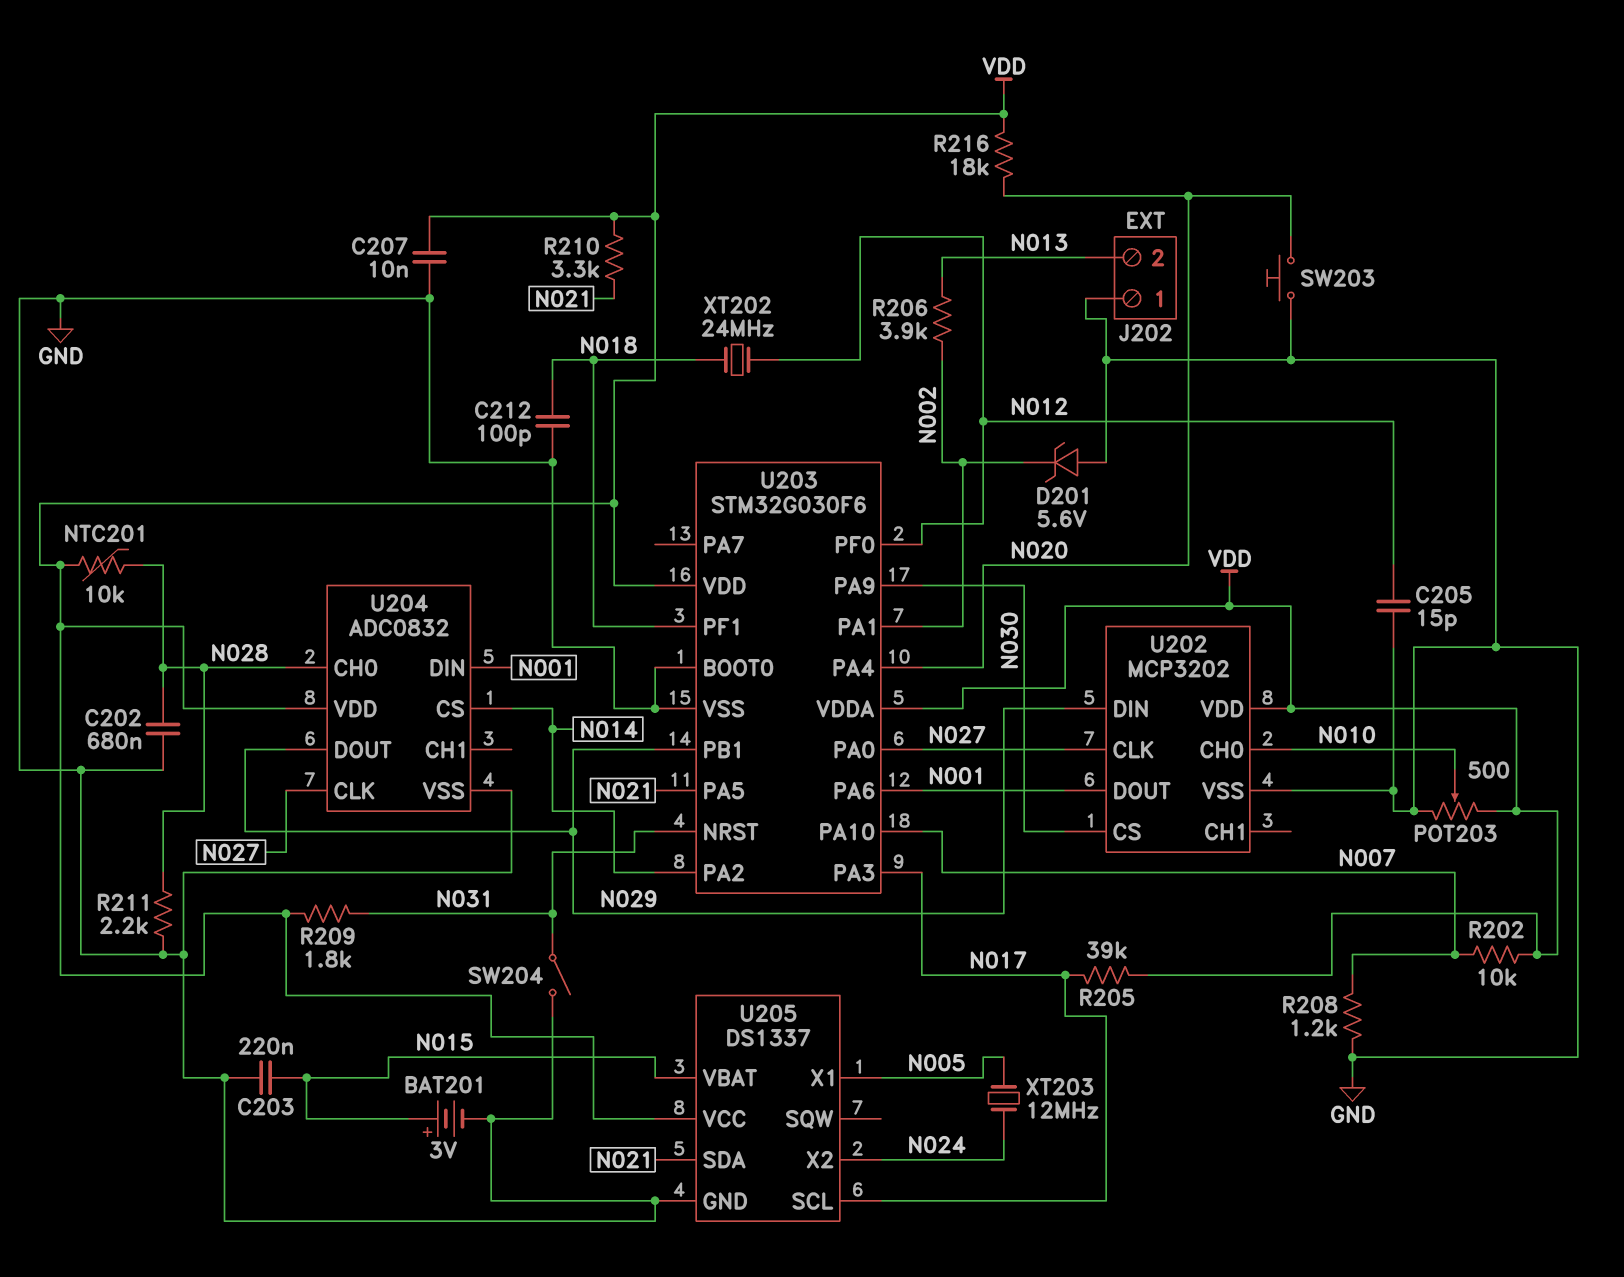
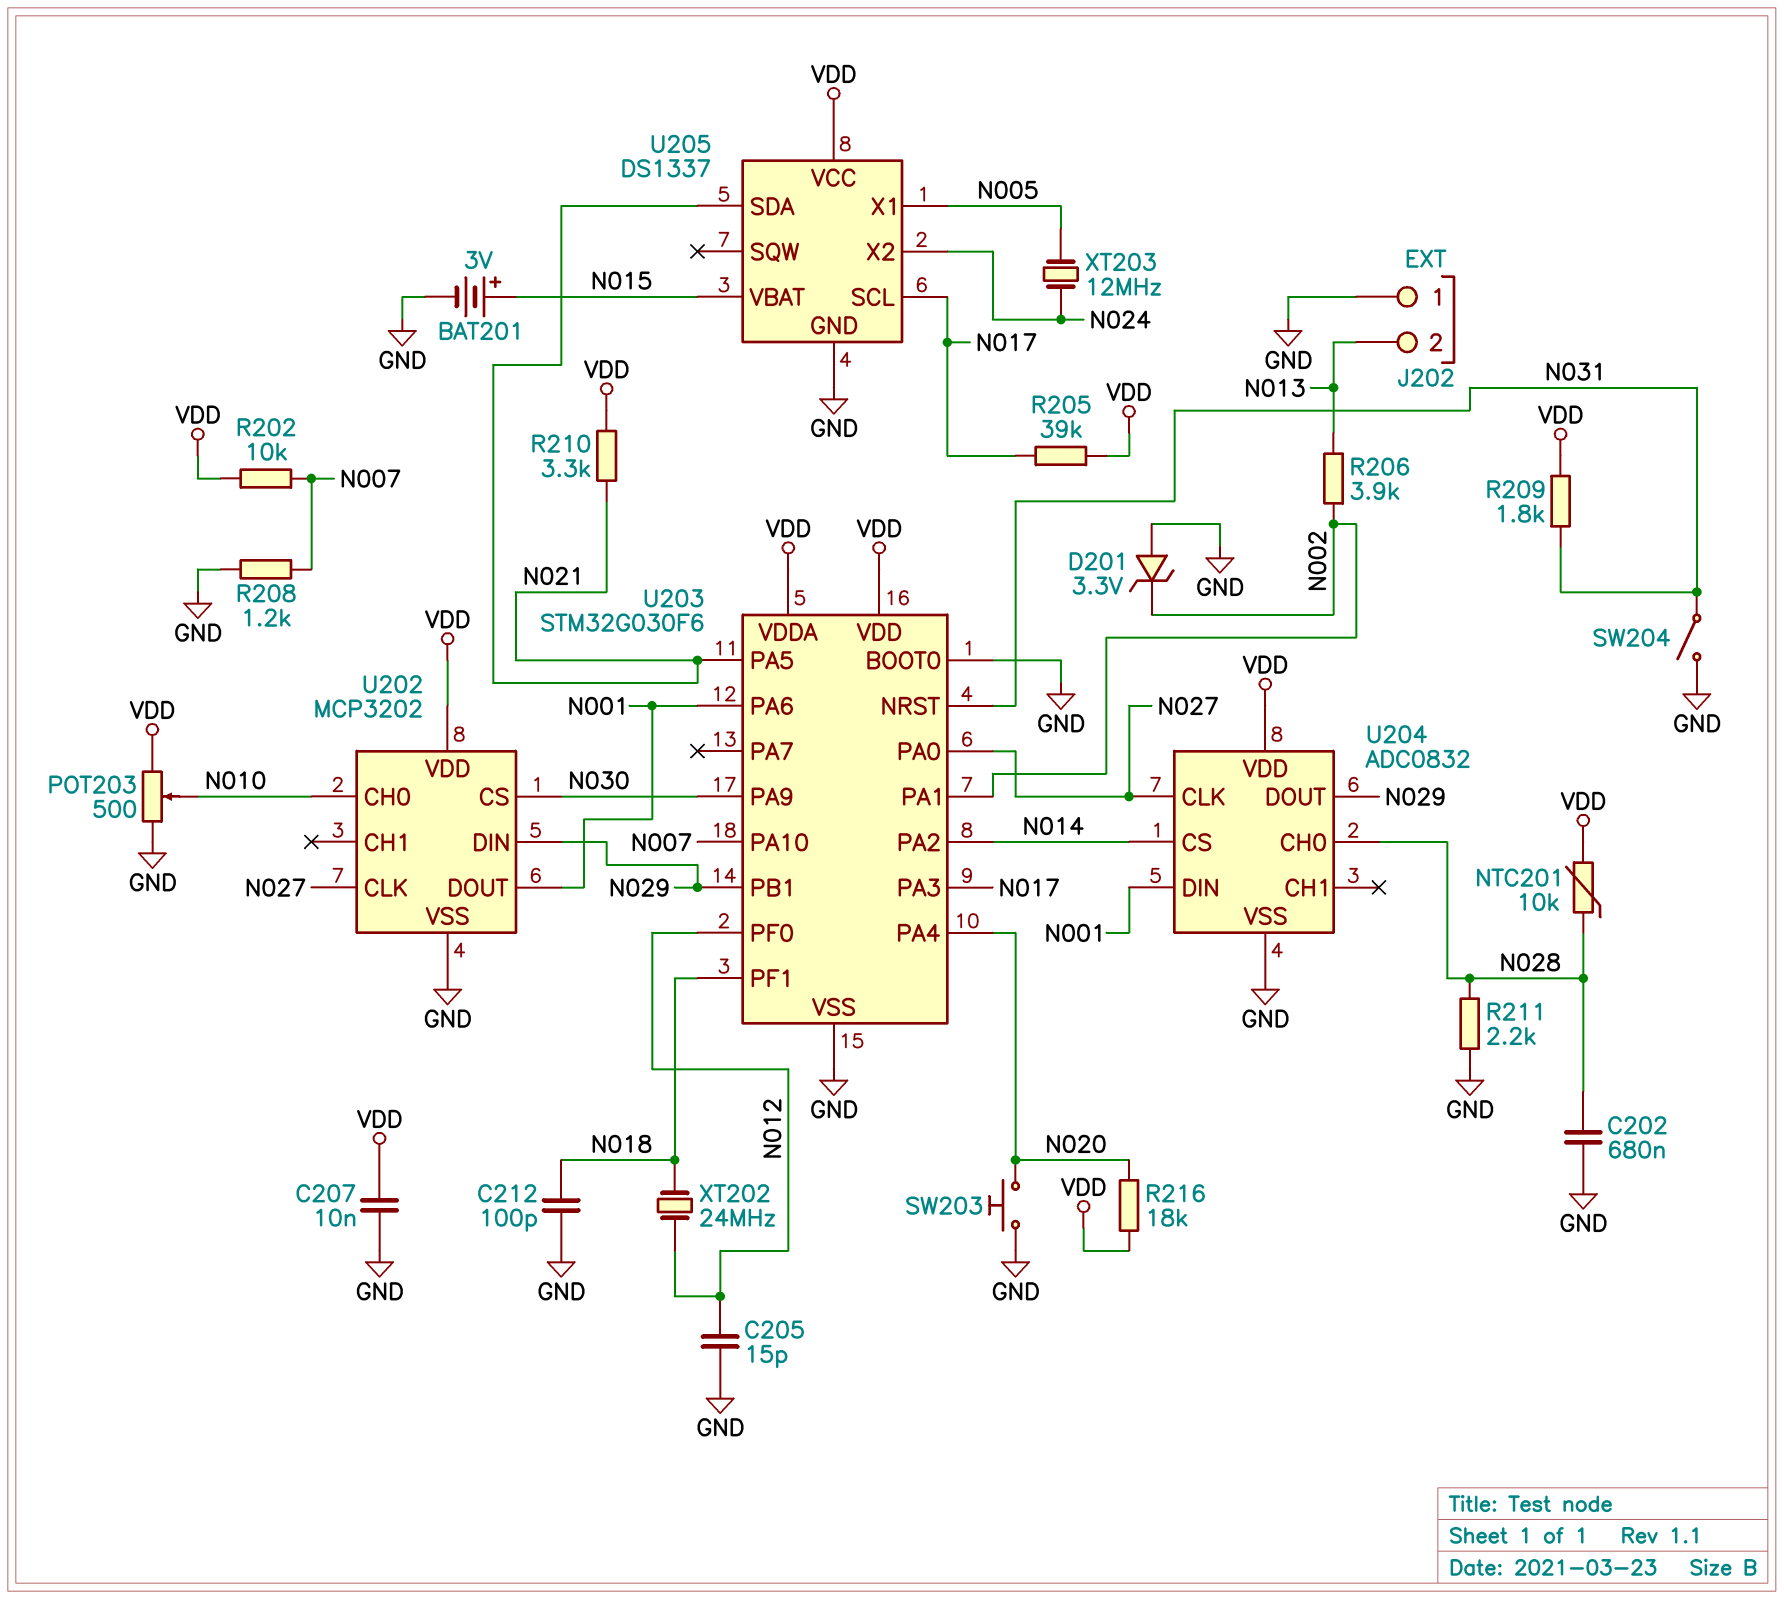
C203: 220nF (GND, N015) -> none
D201: zener 5.6V (A GND, K N002) -> zener 3.3V (A GND, K N002)

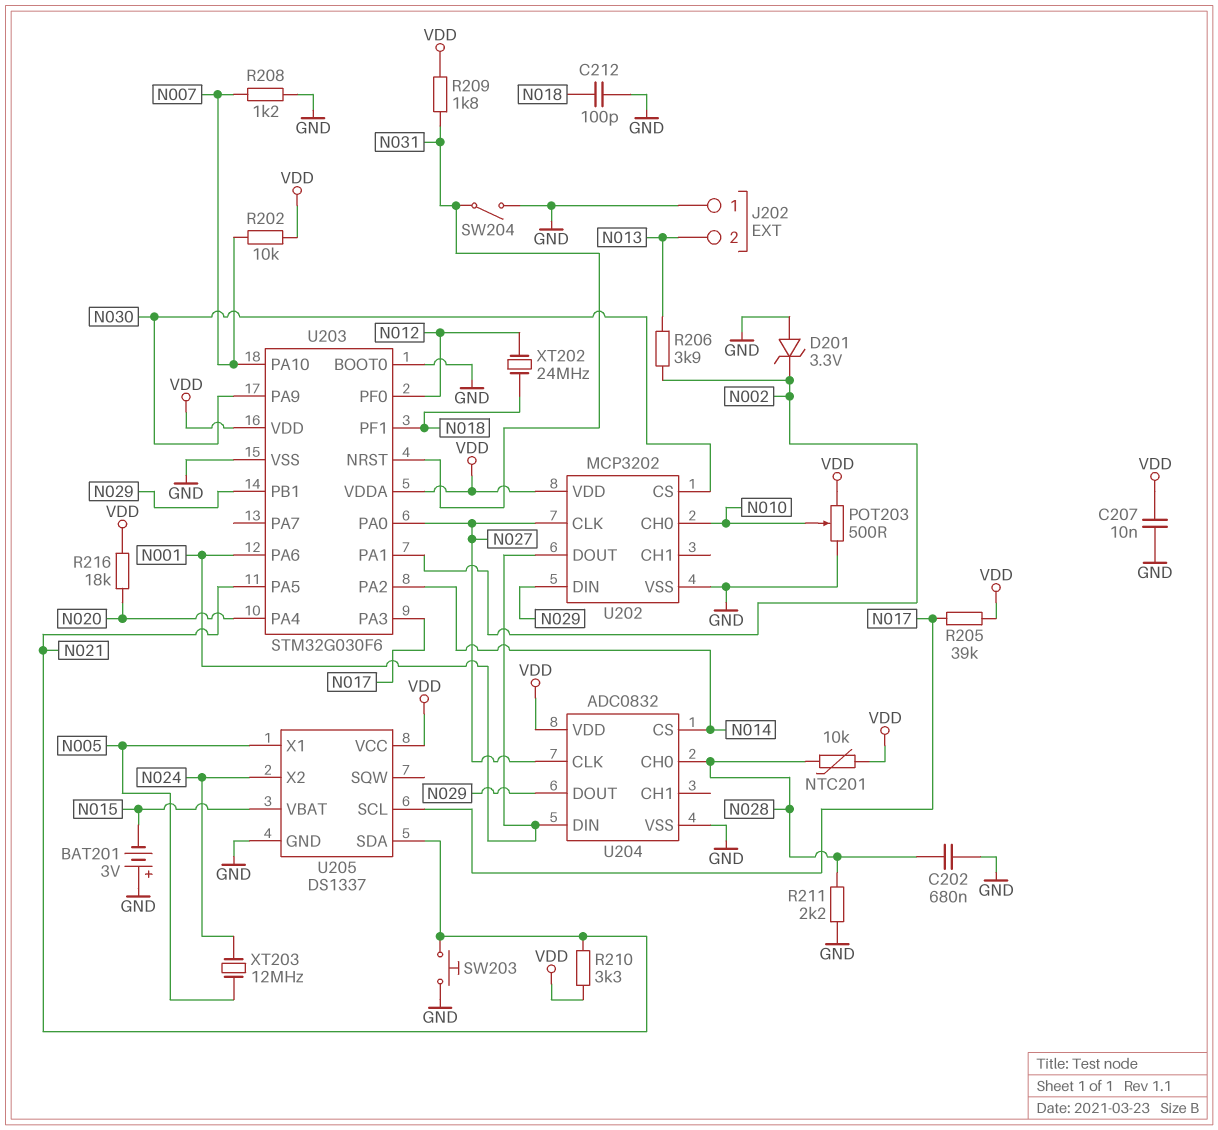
BAT201: 3V (plus N015, minus GND) -> 3V (plus GND, minus N015)
C205: 15pF (GND, N012) -> none
SW203: button (GND, N020) -> button (GND, N021)

